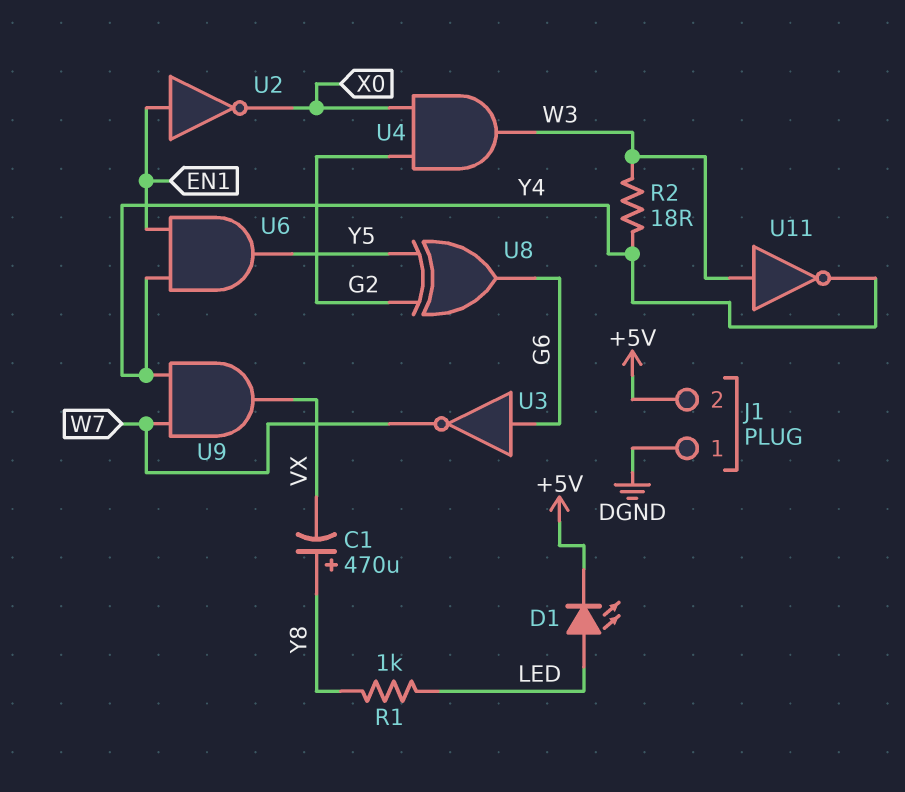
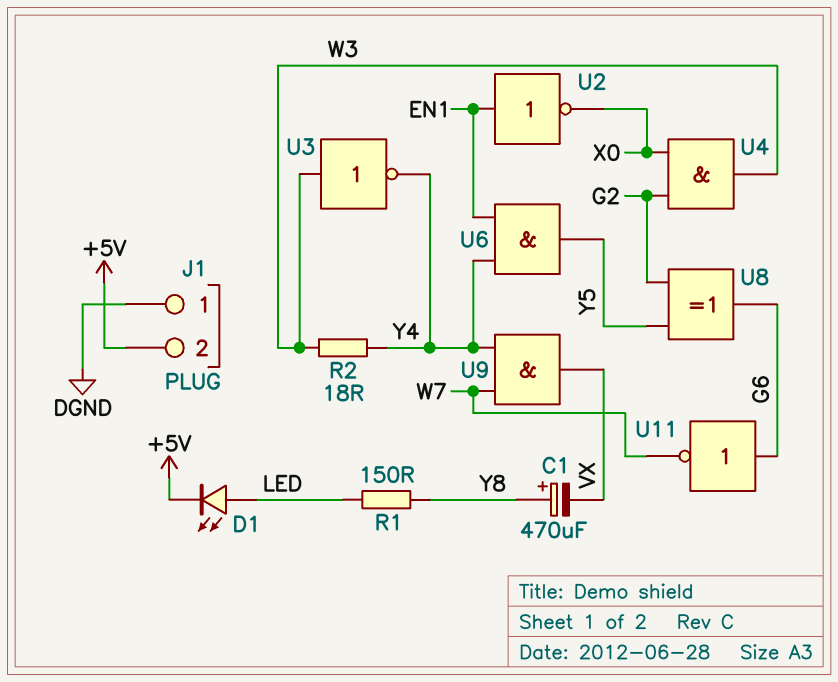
R1: 1k (LED, Y8) -> 150 (LED, Y8)
U3: NOT (in G6, out W7) -> NOT (in W3, out Y4)
U11: NOT (in W3, out Y4) -> NOT (in G6, out W7)

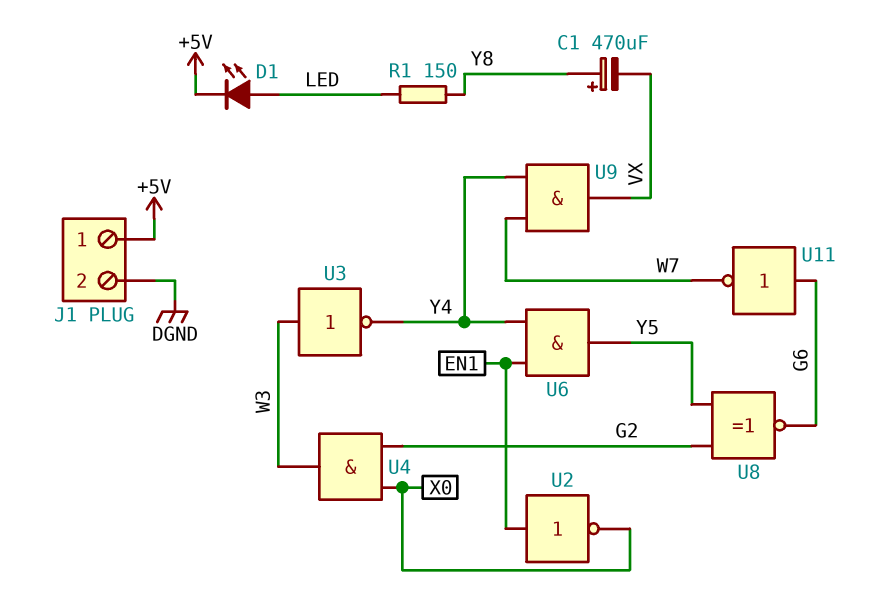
J1 pin 1: DGND -> +5V
J1 pin 2: +5V -> DGND
R2: 18 (W3, Y4) -> none
U8: XOR (in G2, in Y5, out G6) -> XNOR (in G2, in Y5, out G6)

